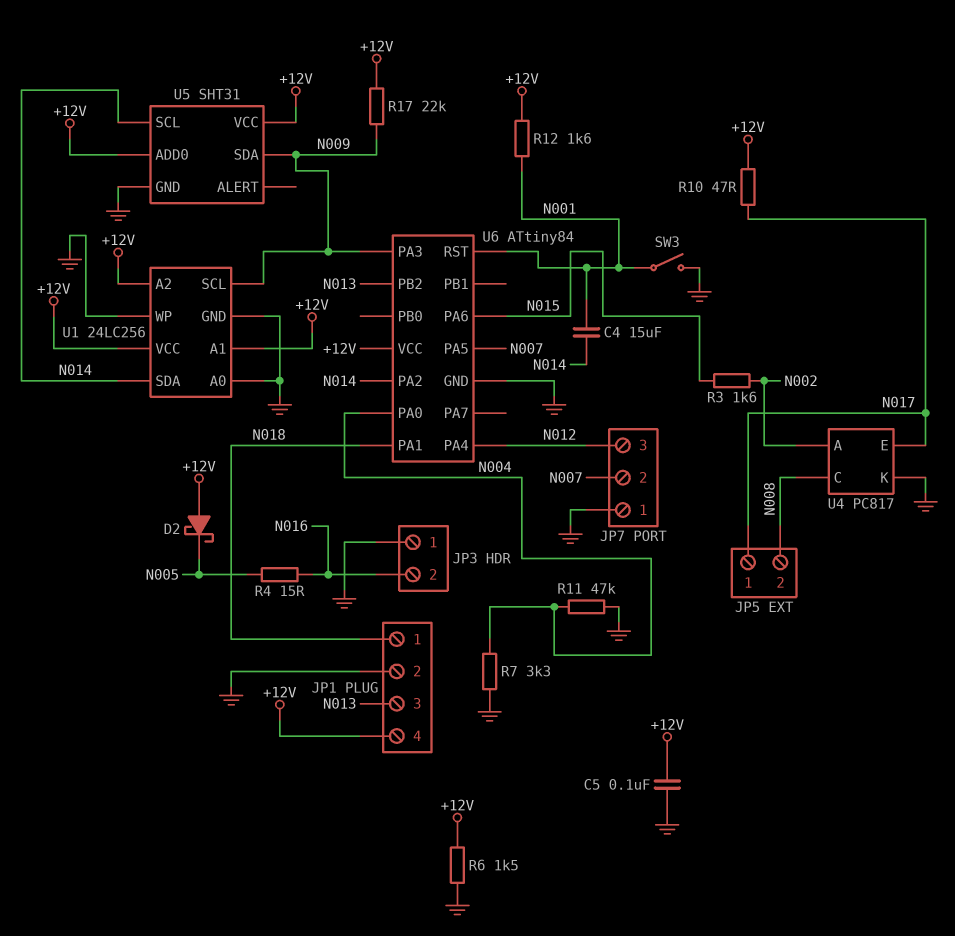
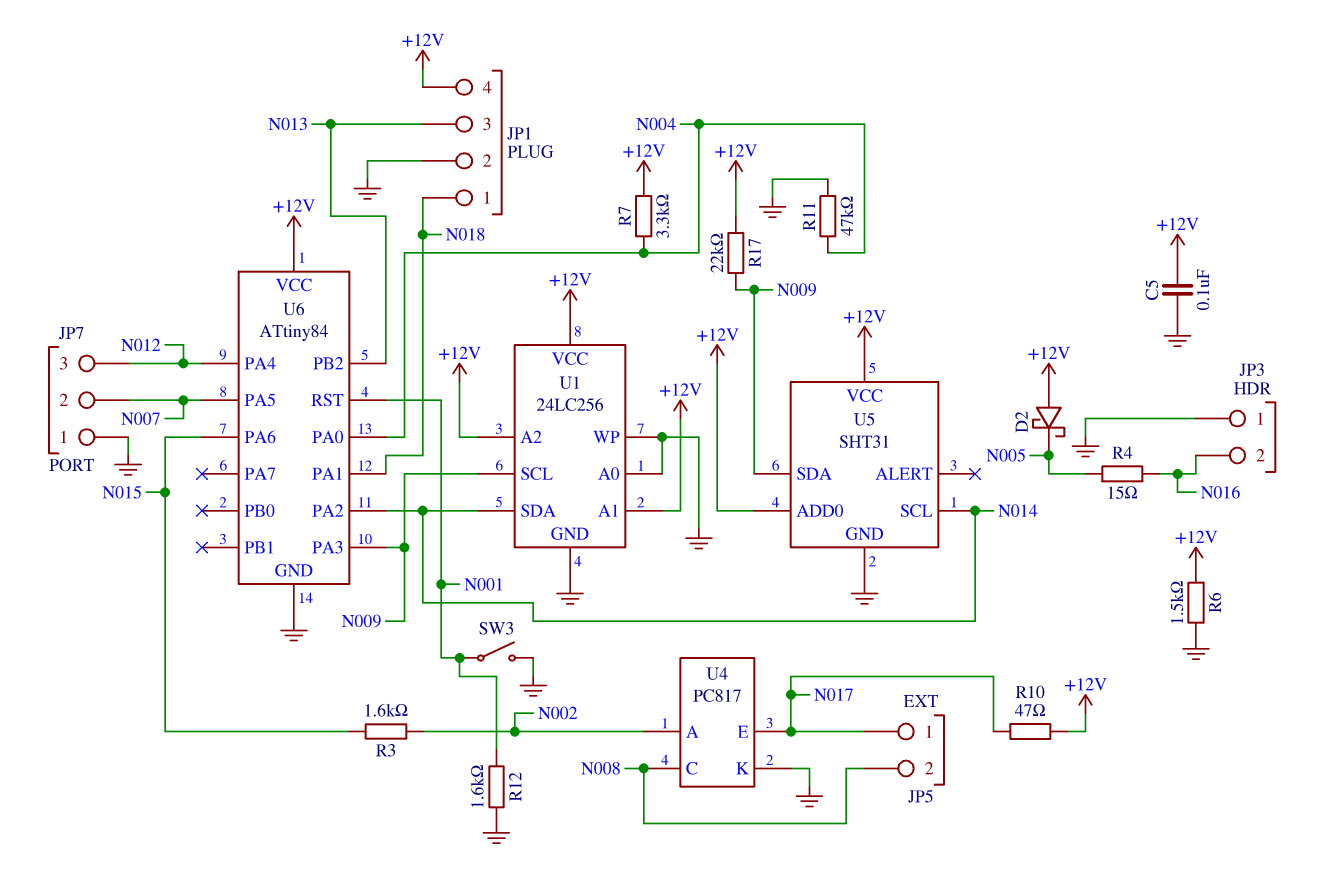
C4: 15uF (N001, N014) -> none
R7: 3.3k (GND, N004) -> 3.3k (+12V, N004)
R12: 1.6k (+12V, N001) -> 1.6k (GND, N001)

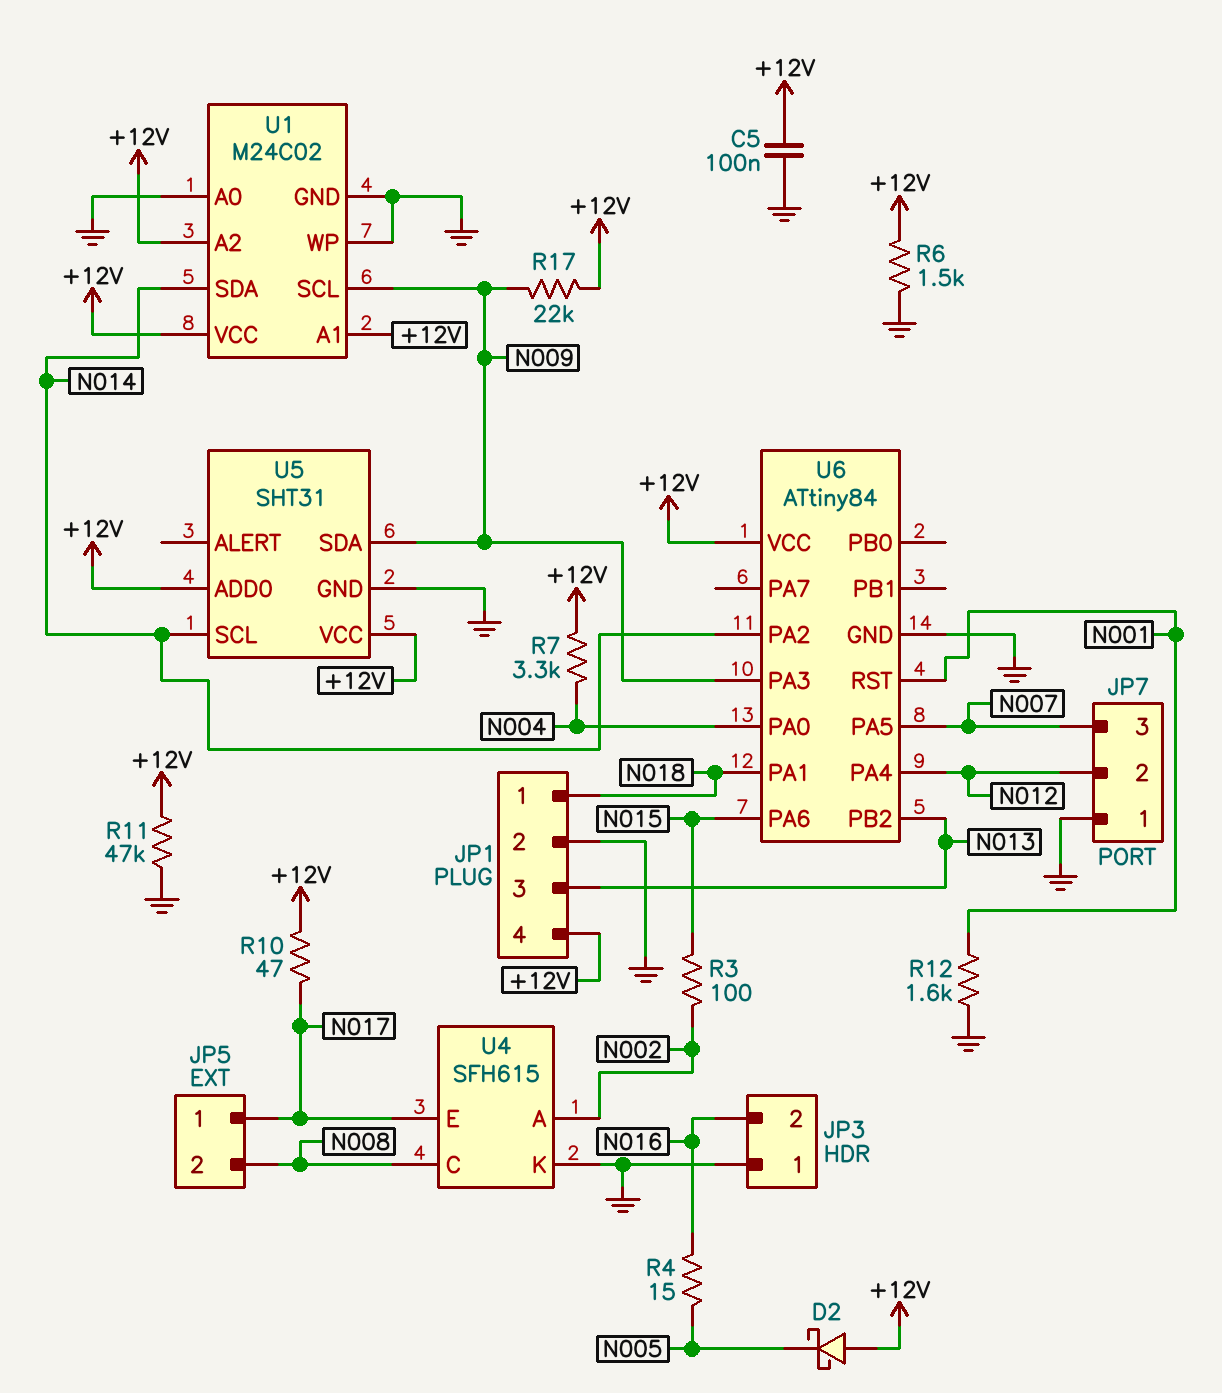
JP7 pin 2: N007 -> N012
JP7 pin 3: N012 -> N007
R3: 1.6k (N002, N015) -> 100 (N002, N015)
R11: 47k (GND, N004) -> 47k (+12V, GND)
SW3: switch (GND, N001) -> none
U1: 24LC256 -> M24C02
U4: PC817 -> SFH615

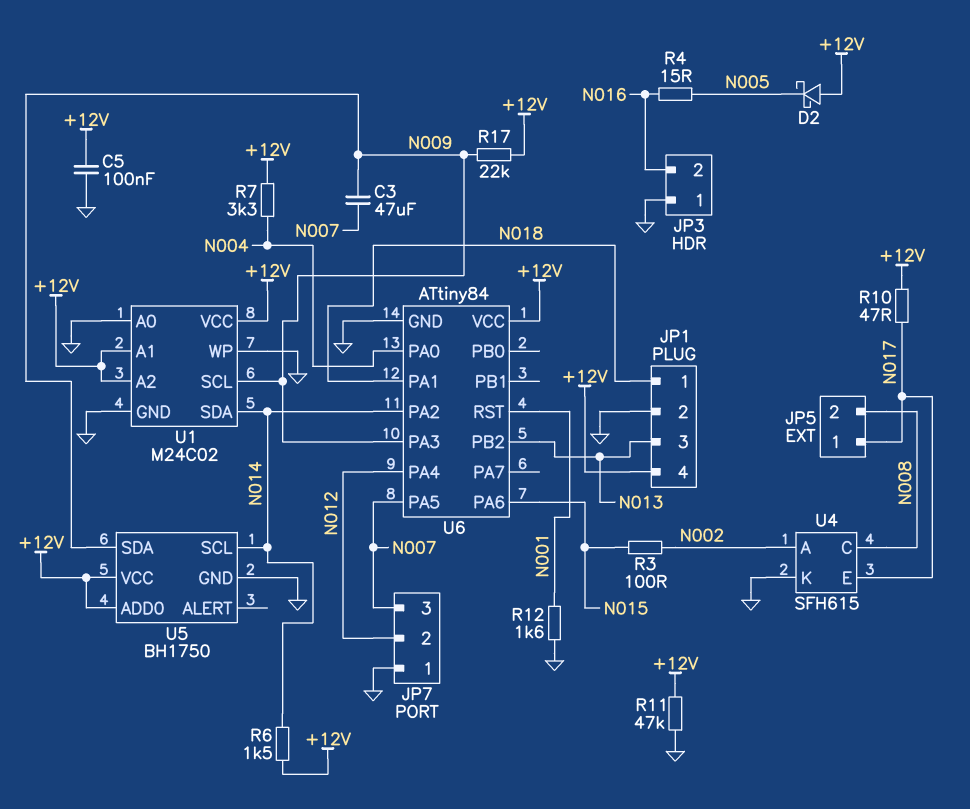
C3: none -> 47uF (N007, N009)
R6: 1.5k (+12V, GND) -> 1.5k (+12V, N014)
U5: SHT31 -> BH1750

